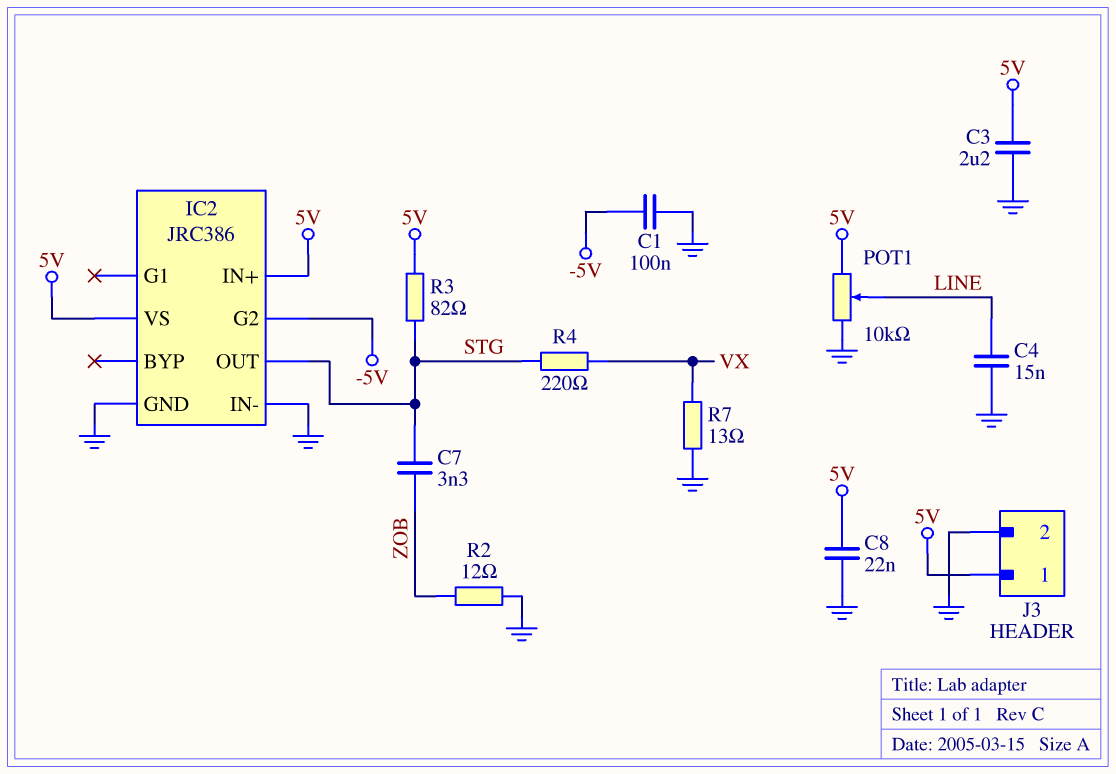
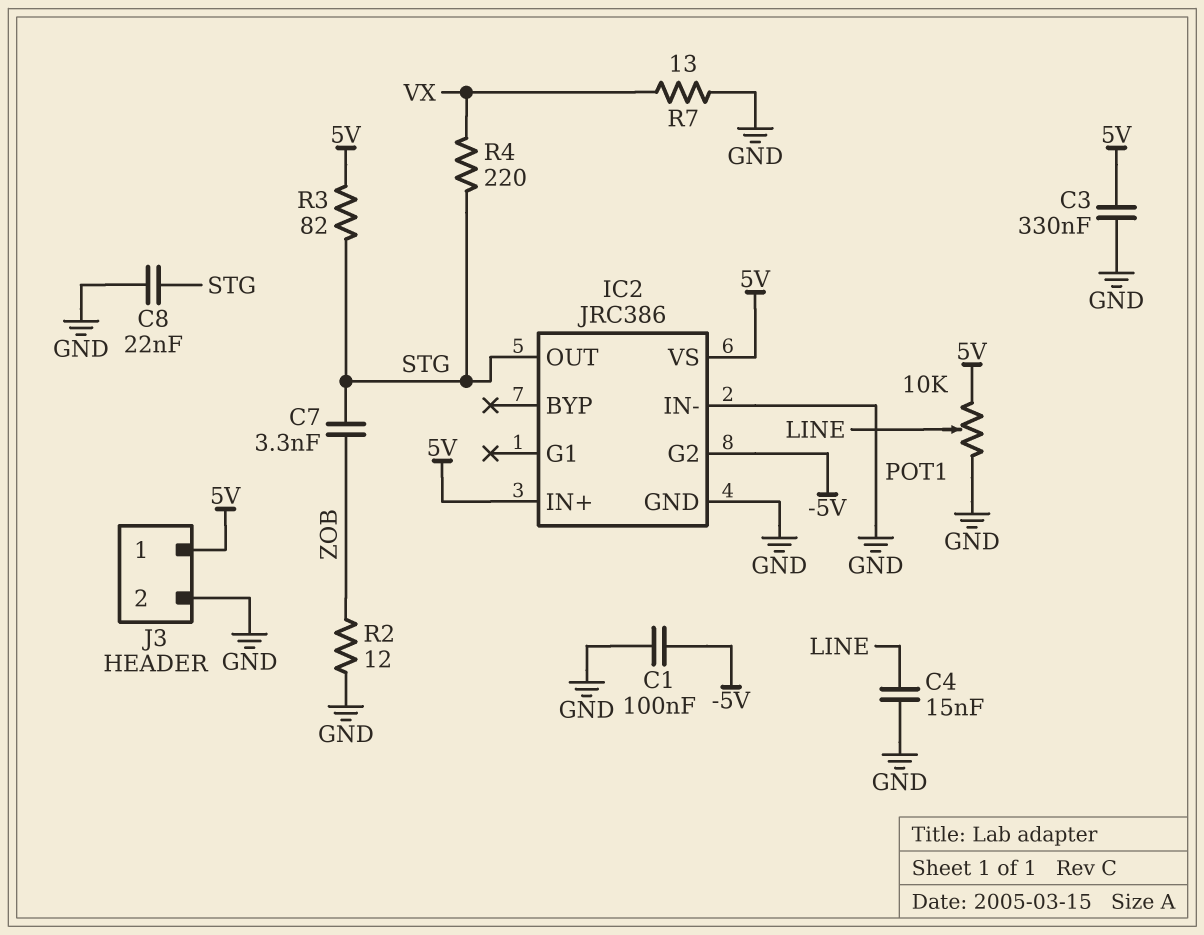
C3: 2.2uF (5V, GND) -> 330nF (5V, GND)
C8: 22nF (5V, GND) -> 22nF (GND, STG)

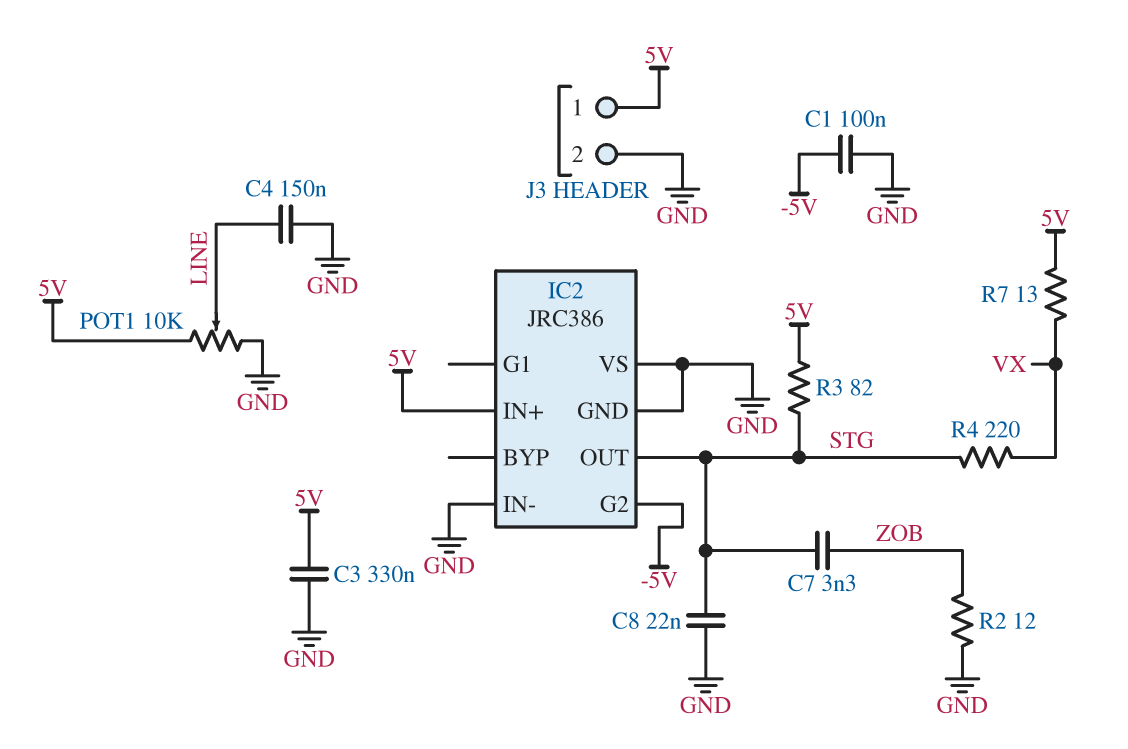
C4: 15nF (GND, LINE) -> 150nF (GND, LINE)
IC2 pin VS: 5V -> GND
R7: 13 (GND, VX) -> 13 (5V, VX)

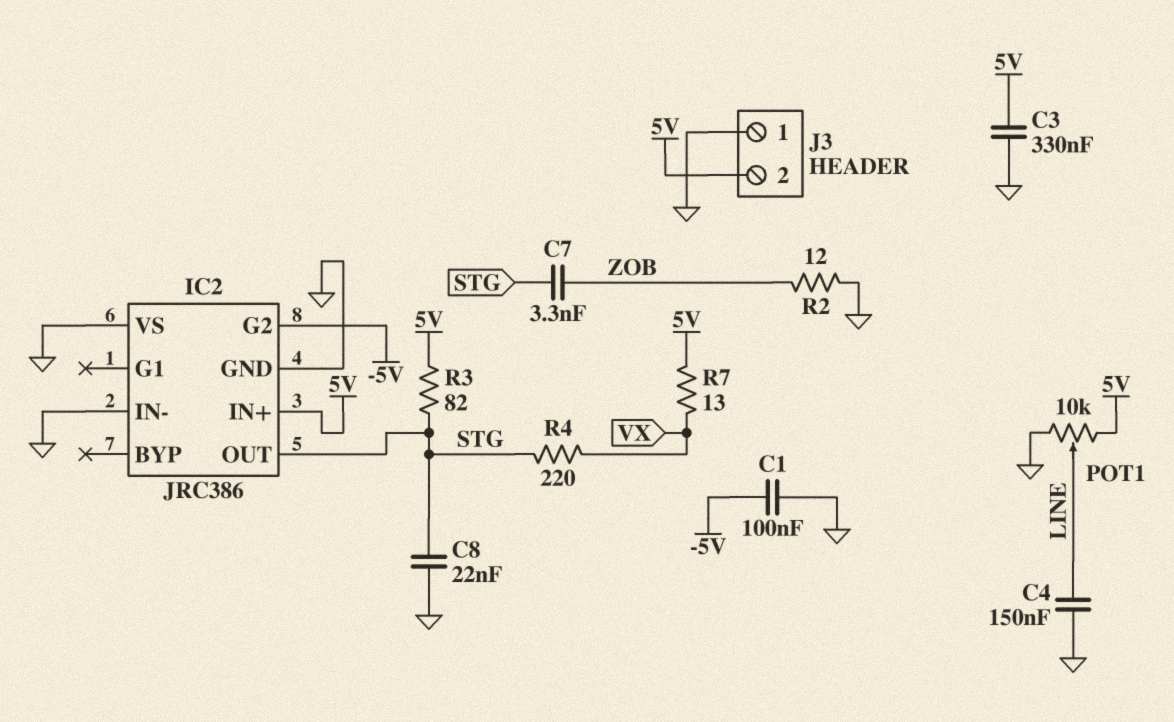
J3 pin 1: 5V -> GND
J3 pin 2: GND -> 5V

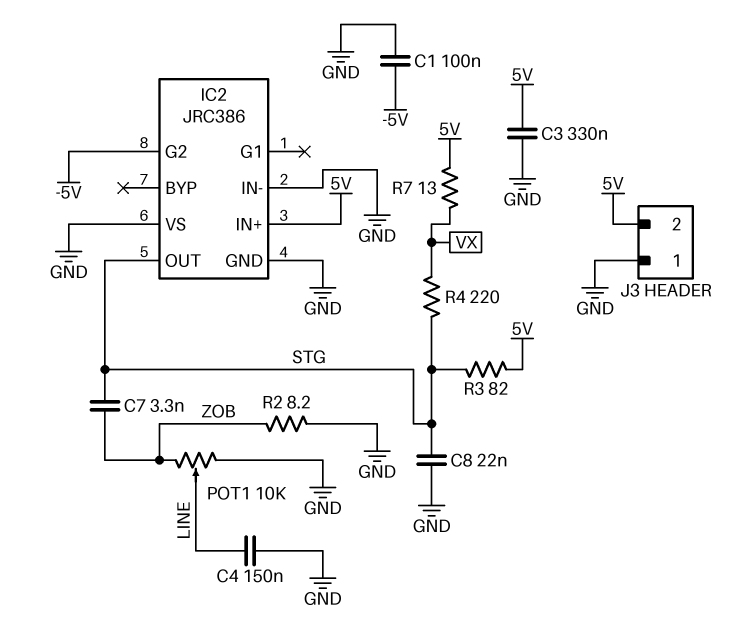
POT1: 10k (5V, GND, wiper LINE) -> 10k (GND, ZOB, wiper LINE)
R2: 12 (GND, ZOB) -> 8.2 (GND, ZOB)

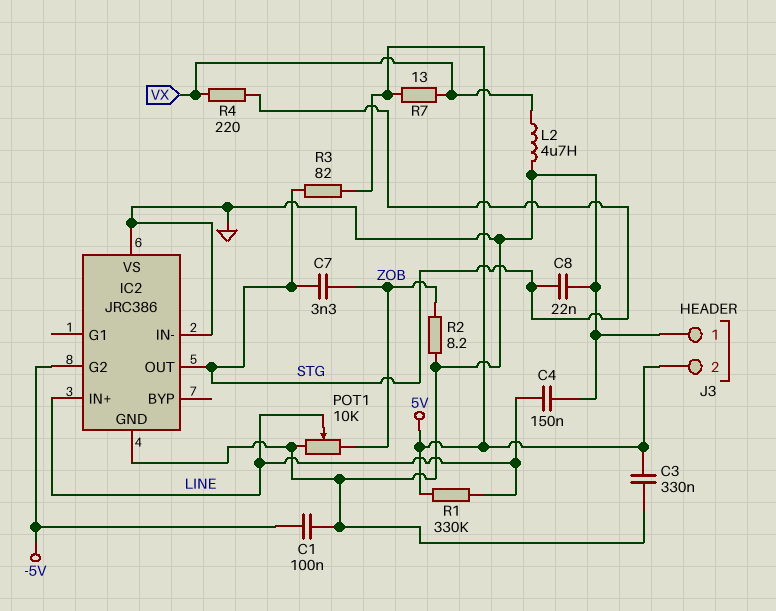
IC2 pin IN+: 5V -> LINE
L2: none -> 4.7uH (GND, VX)
R1: none -> 330k (5V, LINE)

